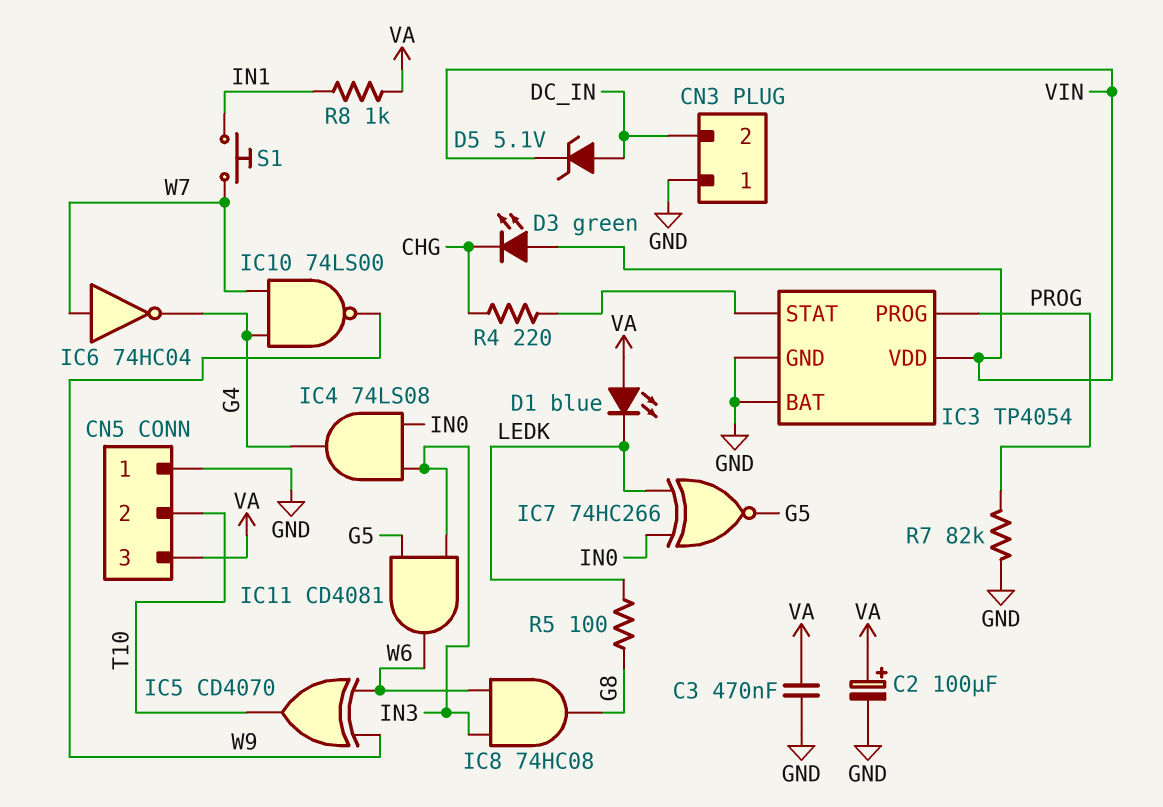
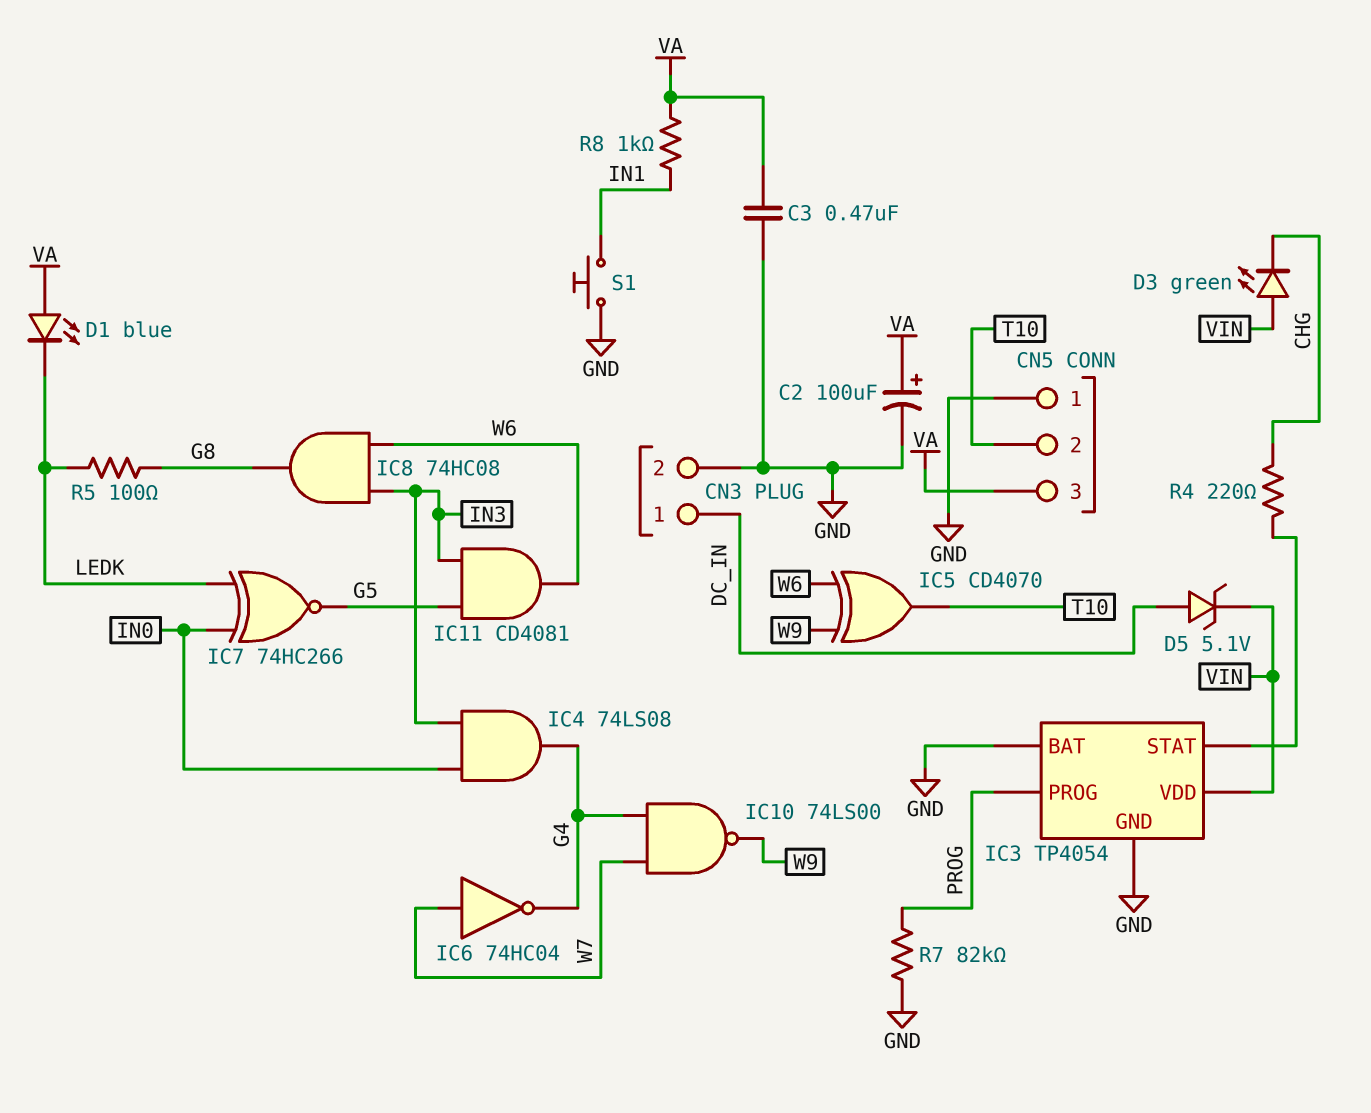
CN3 pin 1: GND -> DC_IN
CN3 pin 2: DC_IN -> GND
S1: button (IN1, W7) -> button (GND, IN1)

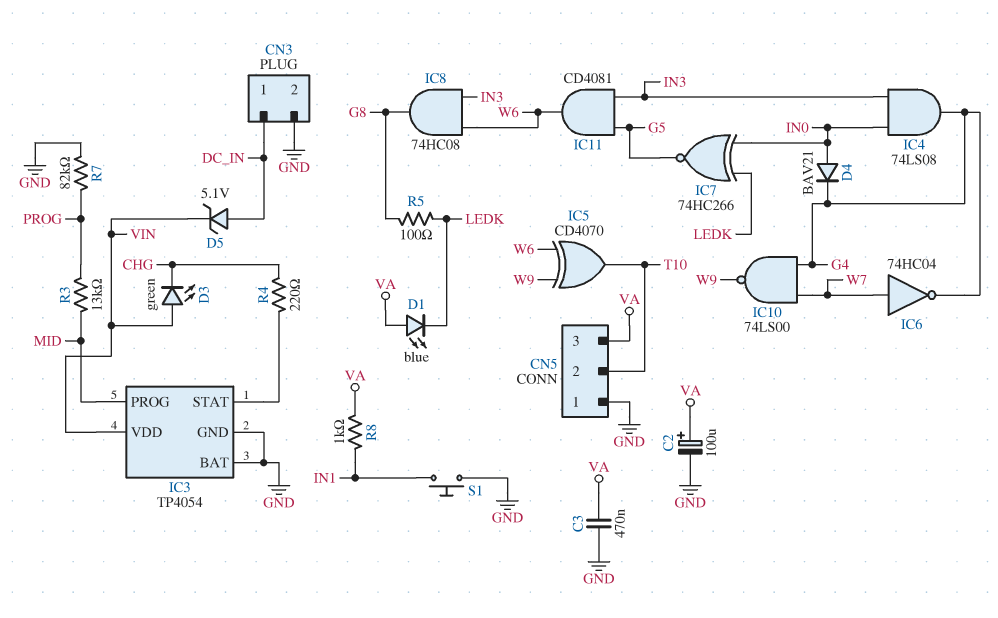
D4: none -> diode BAV21 (A IN0, K G4)
IC3 pin PROG: PROG -> MID
R3: none -> 13k (MID, PROG)

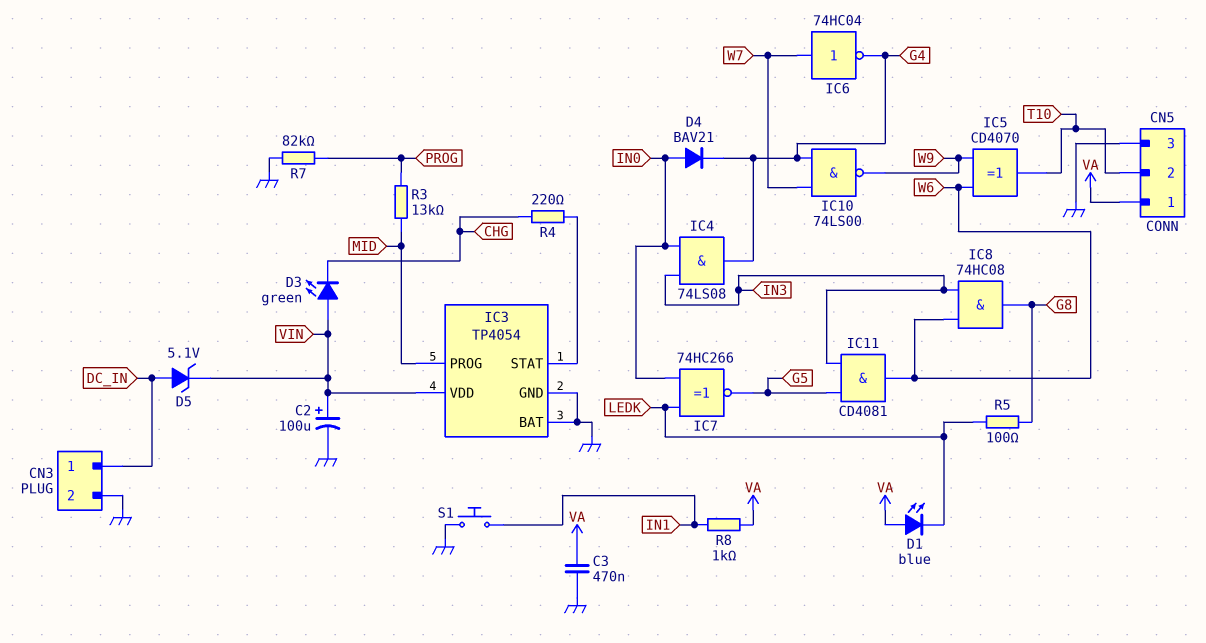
C2: 100uF (plus VA, minus GND) -> 100uF (plus VIN, minus GND)
CN5 pin 1: GND -> VA
CN5 pin 3: VA -> GND

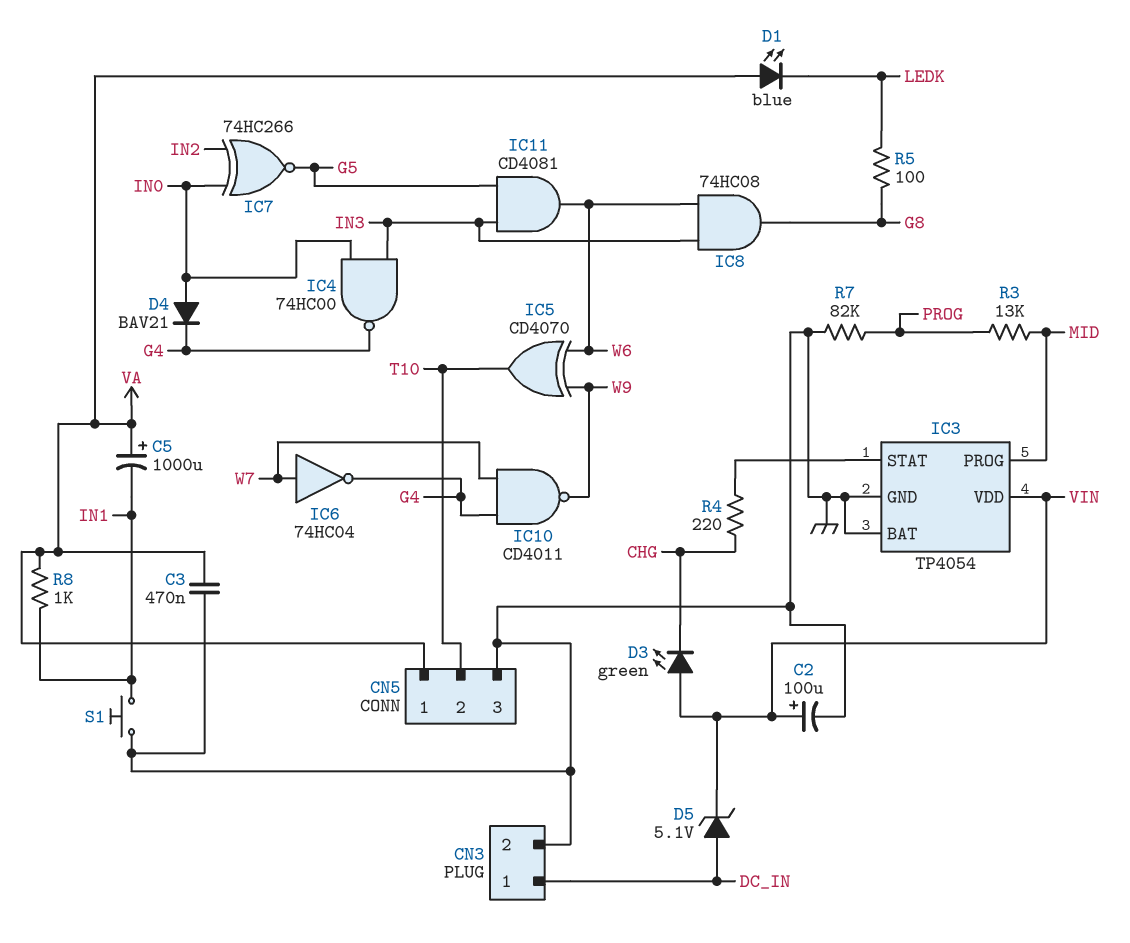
C5: none -> 1000uF (plus VA, minus IN1)
IC4: AND 74LS08 (in IN0, in IN3, out G4) -> NAND 74HC00 (in IN0, in IN3, out G4)
IC7: XNOR 74HC266 (in IN0, in LEDK, out G5) -> XNOR 74HC266 (in IN0, in IN2, out G5)
IC10: NAND 74LS00 (in G4, in W7, out W9) -> NAND CD4011 (in G4, in W7, out W9)

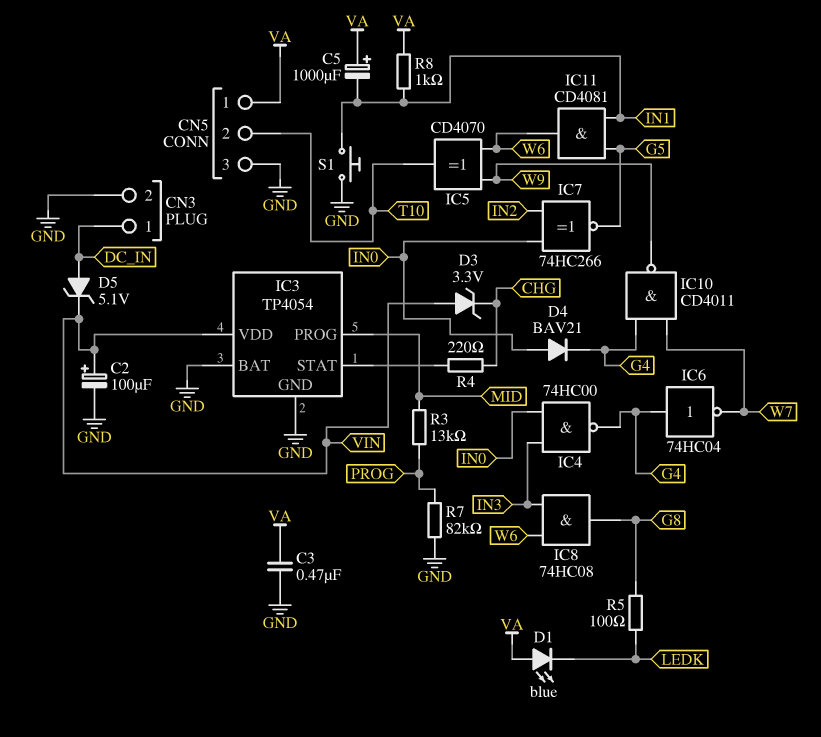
D3: LED green (A VIN, K CHG) -> zener 3.3V (A VIN, K CHG)
IC6: NOT 74HC04 (in W7, out G4) -> NOT 74HC04 (in G4, out W7)
IC11: AND CD4081 (in G5, in IN3, out W6) -> AND CD4081 (in G5, in IN1, out W6)

